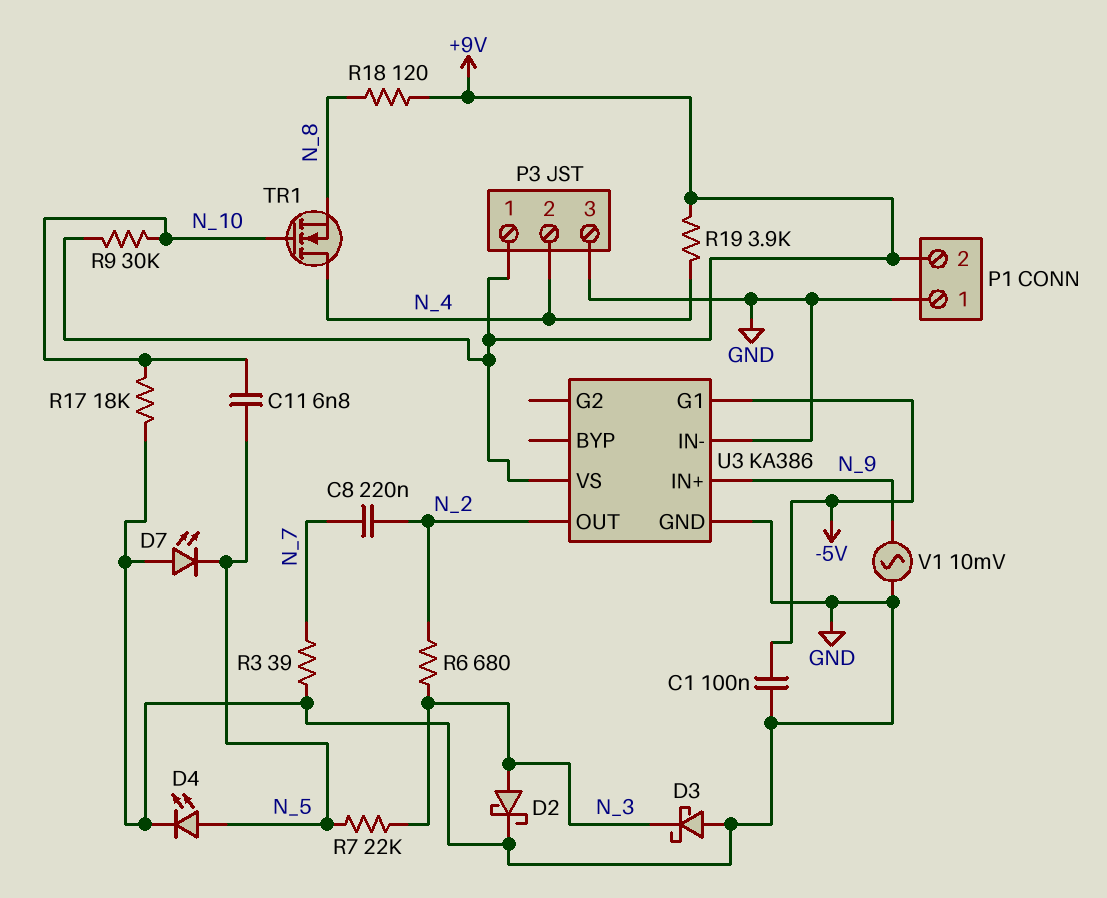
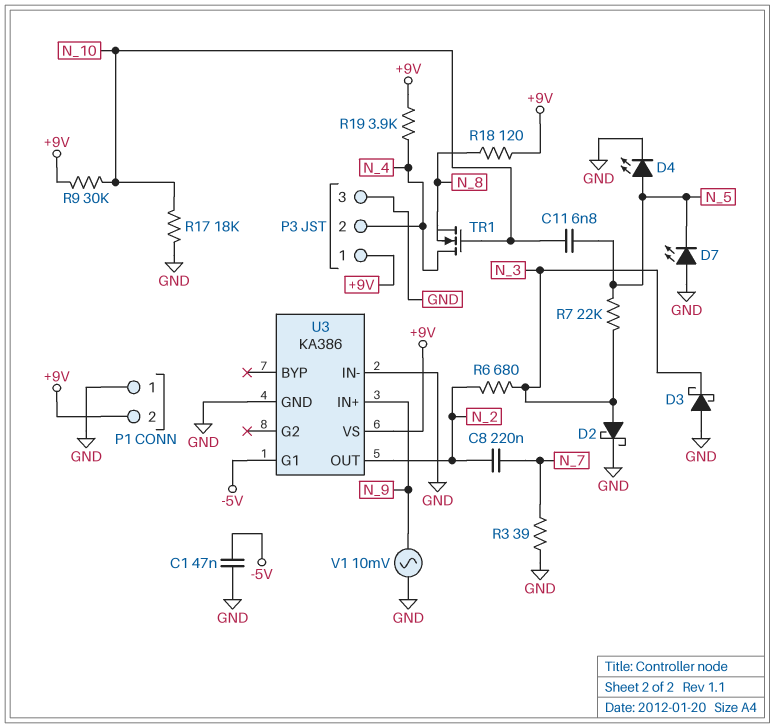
C1: 100nF (-5V, GND) -> 47nF (-5V, GND)

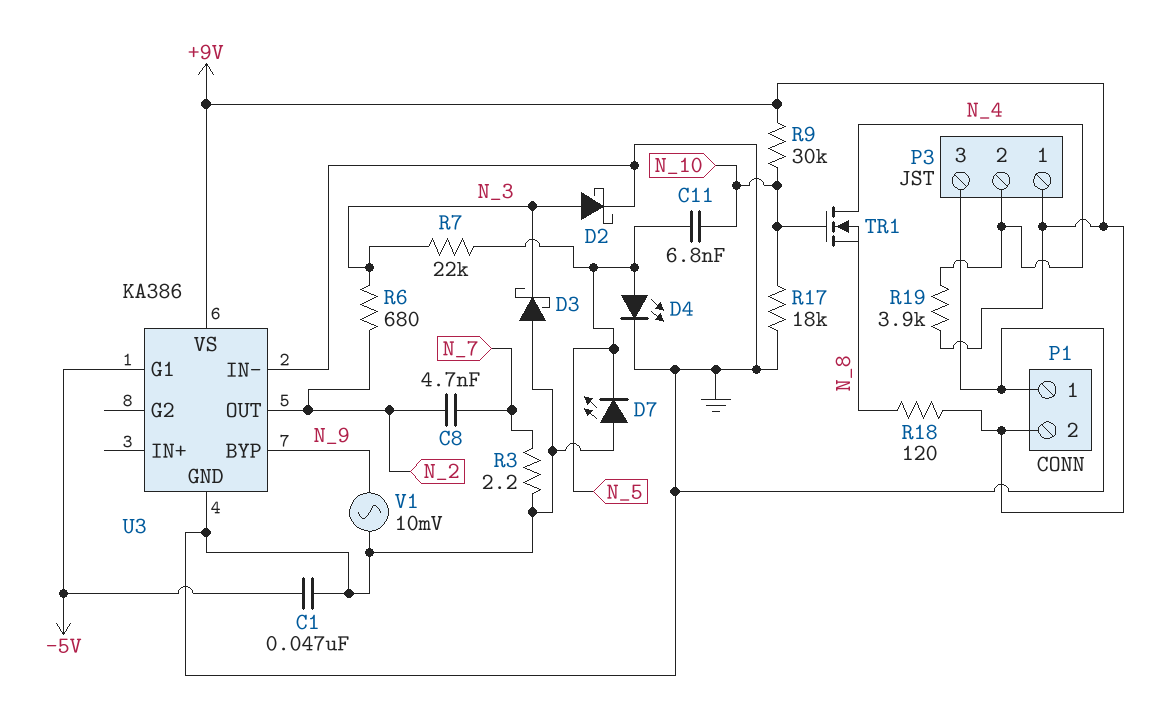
C8: 220nF (N_2, N_7) -> 4.7nF (N_2, N_7)
R3: 39 (GND, N_7) -> 2.2 (GND, N_7)
U3 pin BYP: none -> N_9
U3 pin IN+: N_9 -> none

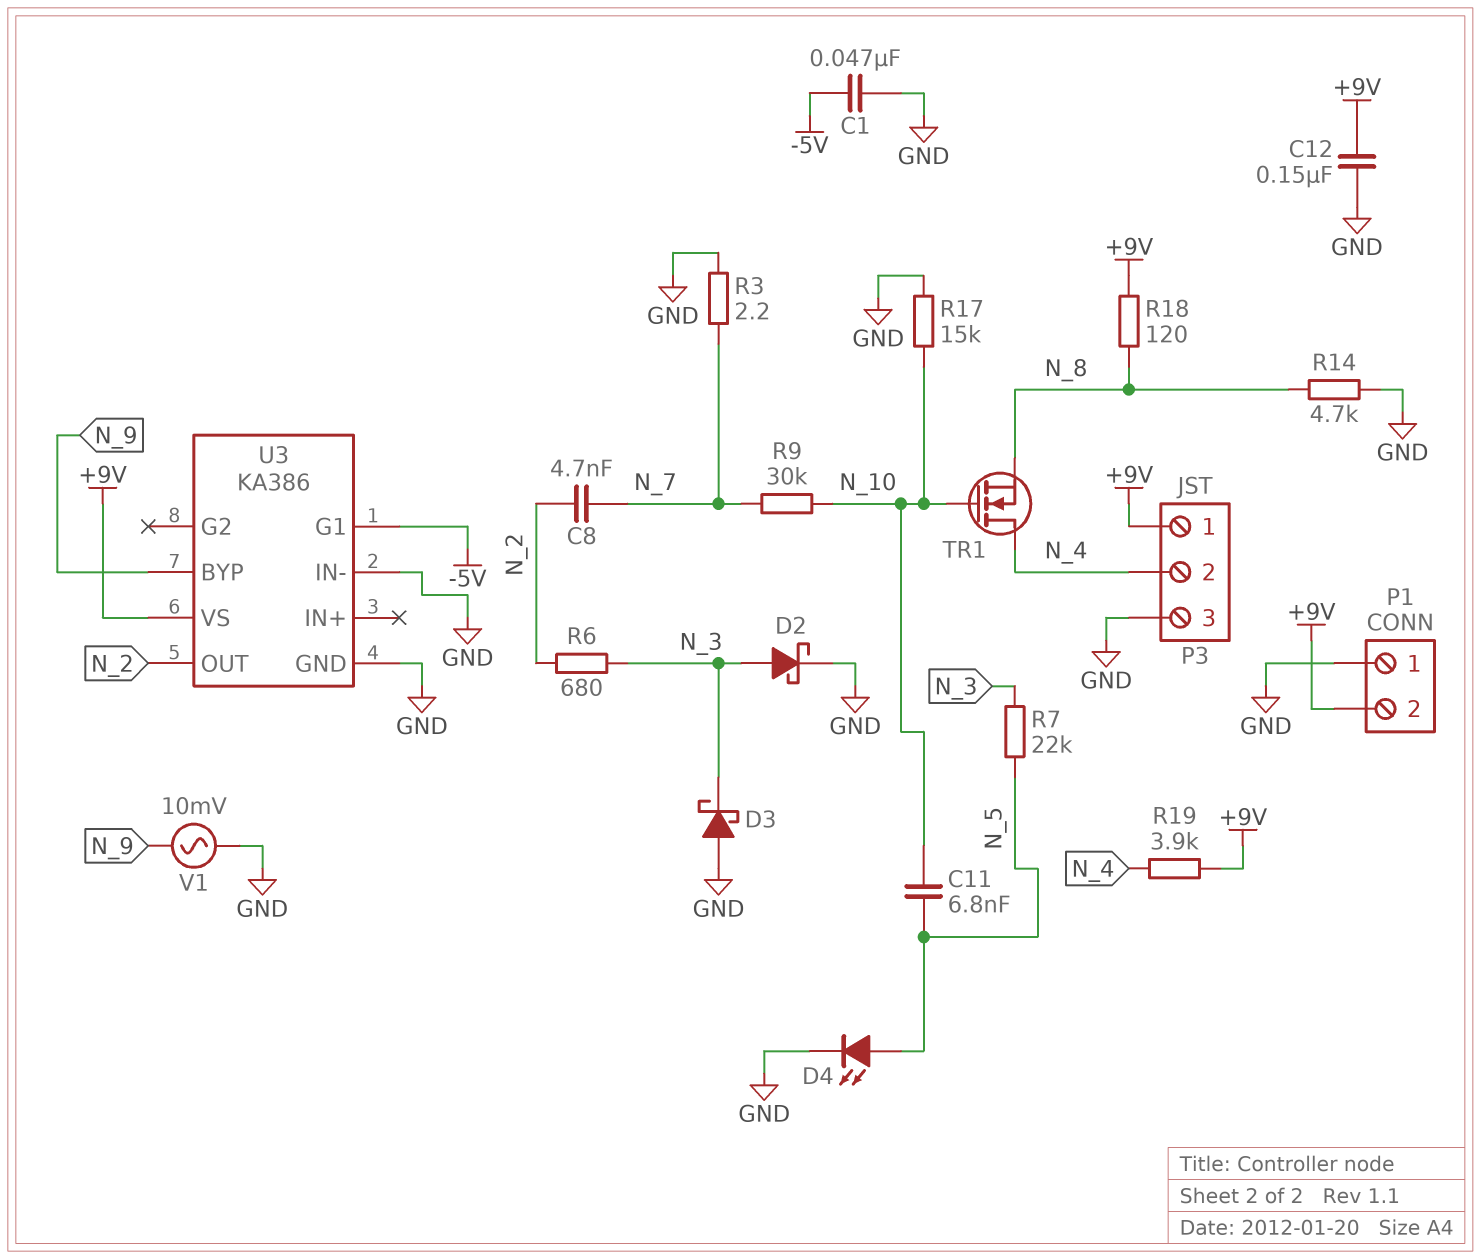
C12: none -> 150nF (+9V, GND)
D7: LED (A GND, K N_5) -> none
R9: 30k (+9V, N_10) -> 30k (N_7, N_10)
R14: none -> 4.7k (GND, N_8)
R17: 18k (GND, N_10) -> 15k (GND, N_10)

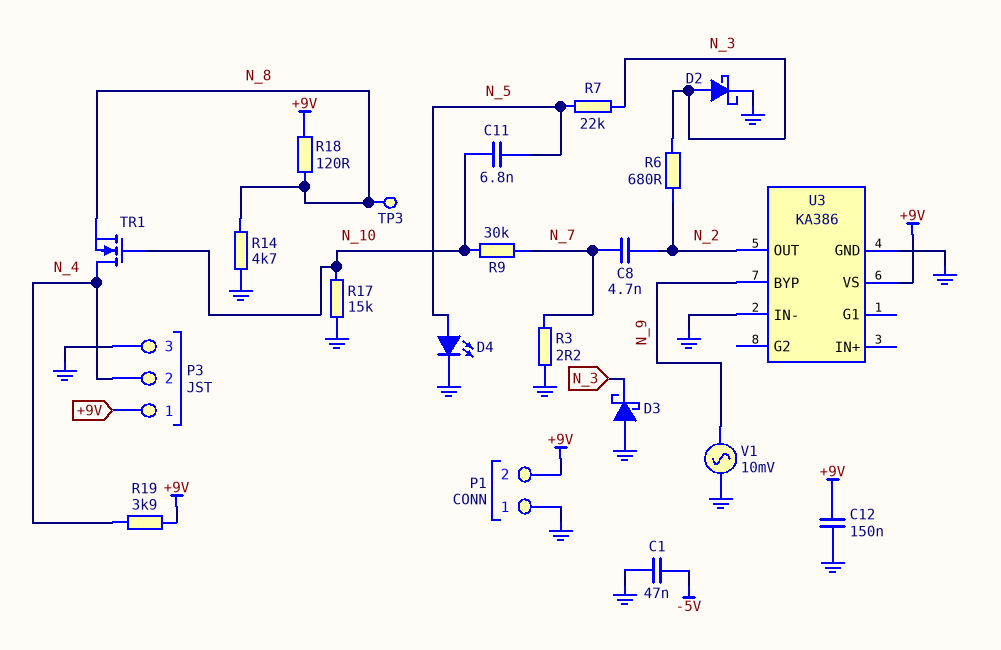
TP3: none -> test point (N_8)
U3 pin G1: -5V -> none

